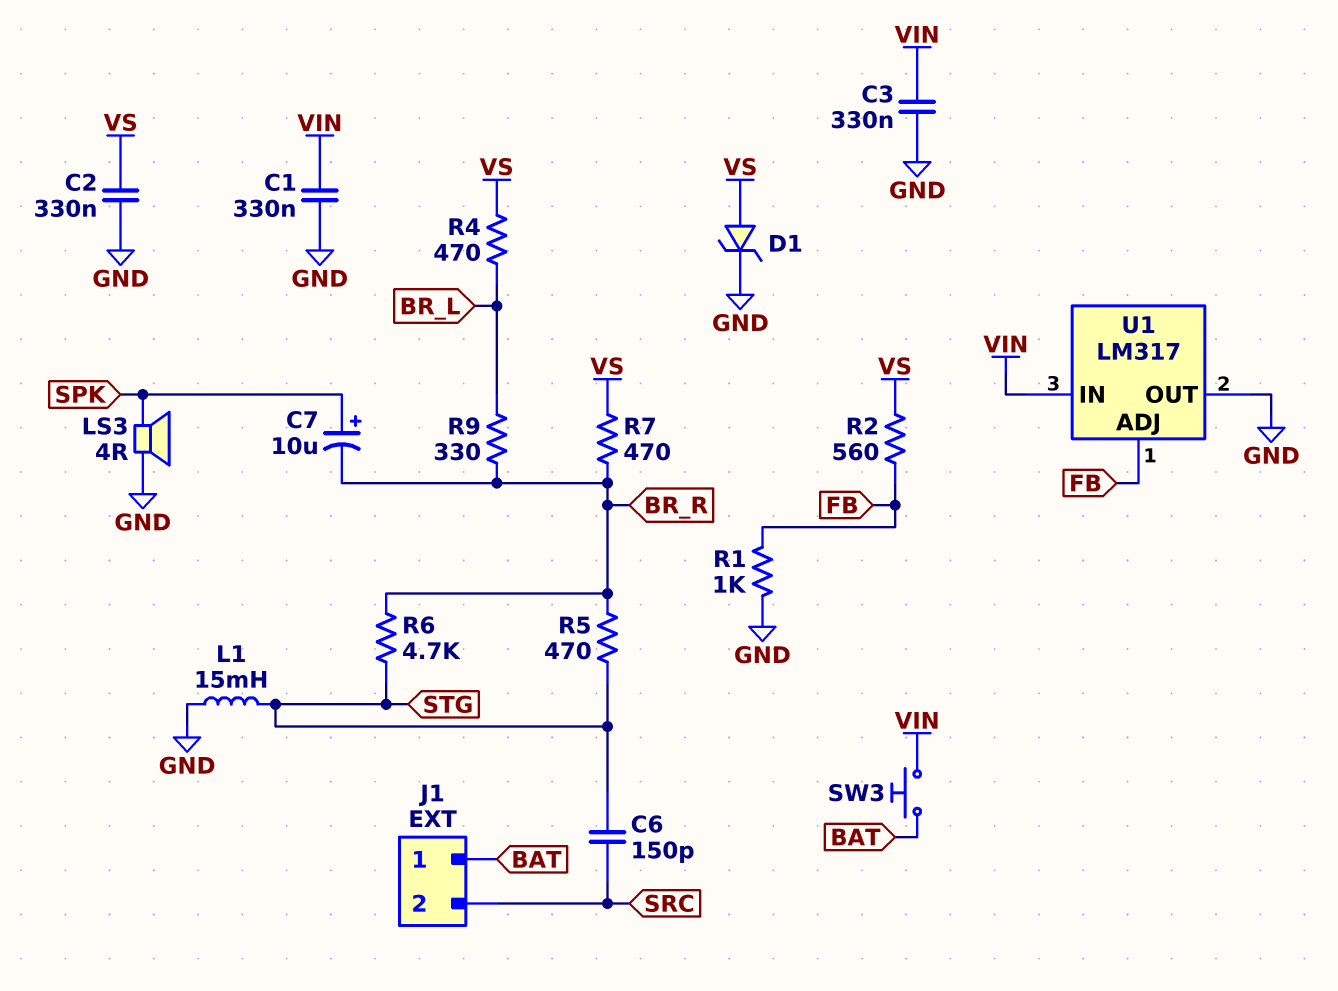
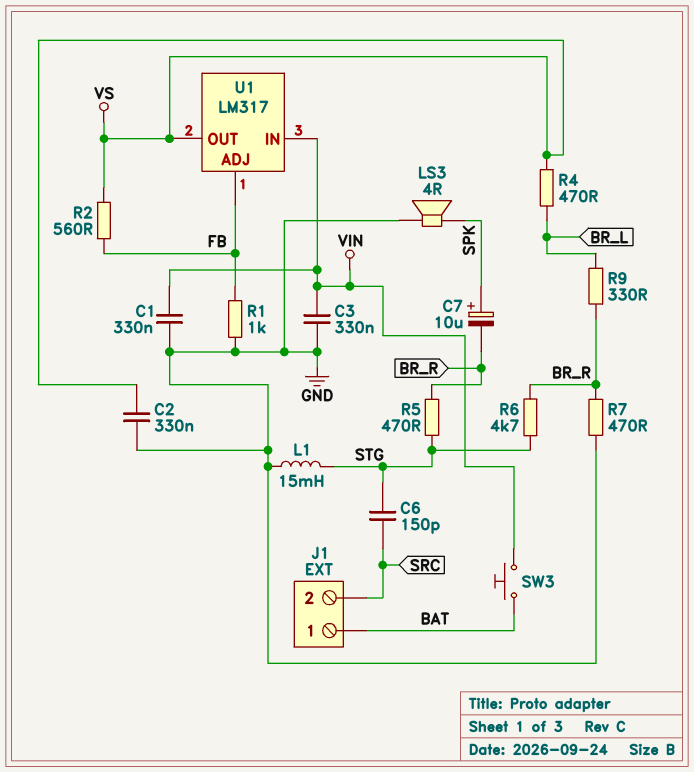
D1: zener (A VS, K GND) -> none
R7: 470 (BR_R, VS) -> 470 (BR_R, GND)
U1 pin OUT: GND -> VS

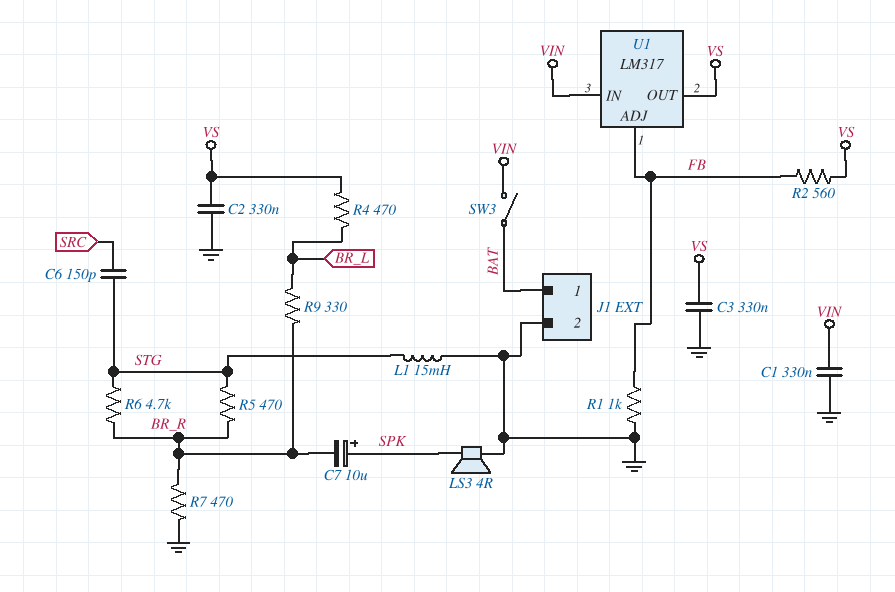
C3: 330nF (GND, VIN) -> 330nF (GND, VS)
J1 pin 2: SRC -> GND
SW3: button (BAT, VIN) -> switch (BAT, VIN)

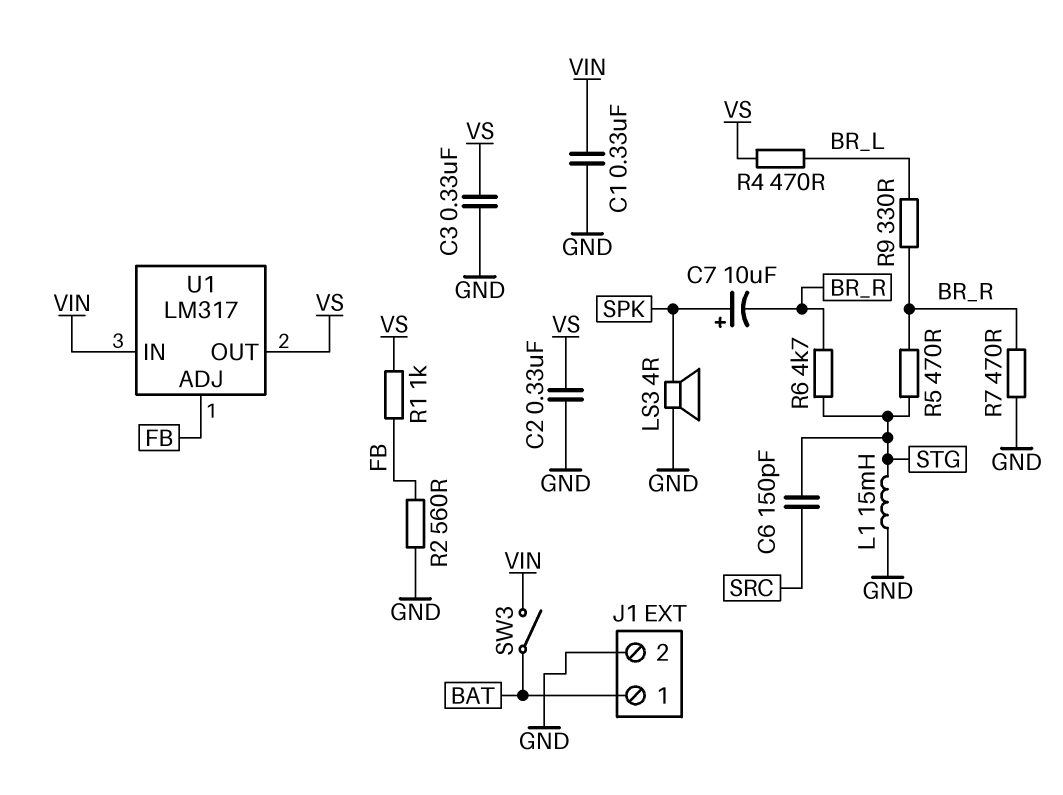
R1: 1k (FB, GND) -> 1k (FB, VS)
R2: 560 (FB, VS) -> 560 (FB, GND)

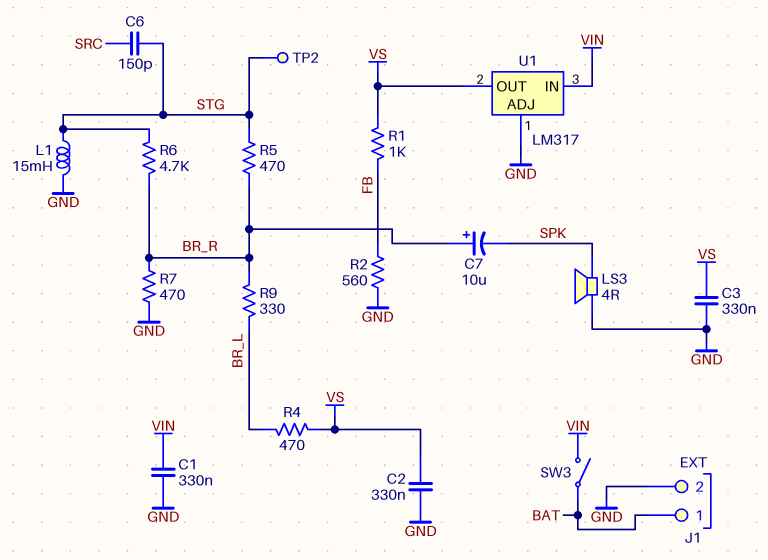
C7: 10uF (plus SPK, minus BR_R) -> 10uF (plus BR_R, minus SPK)
TP2: none -> test point (STG)
U1 pin ADJ: FB -> GND

